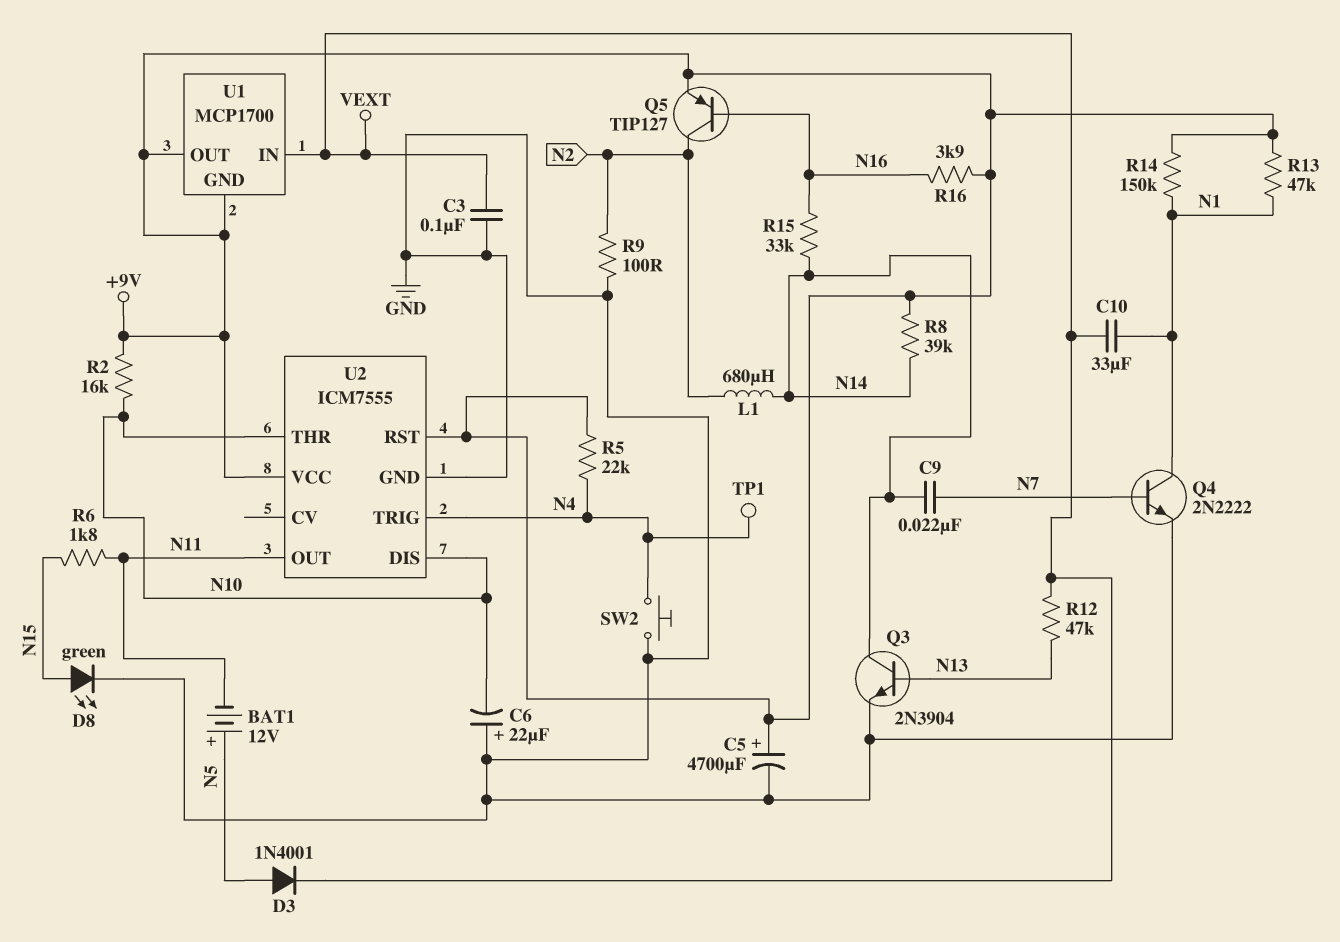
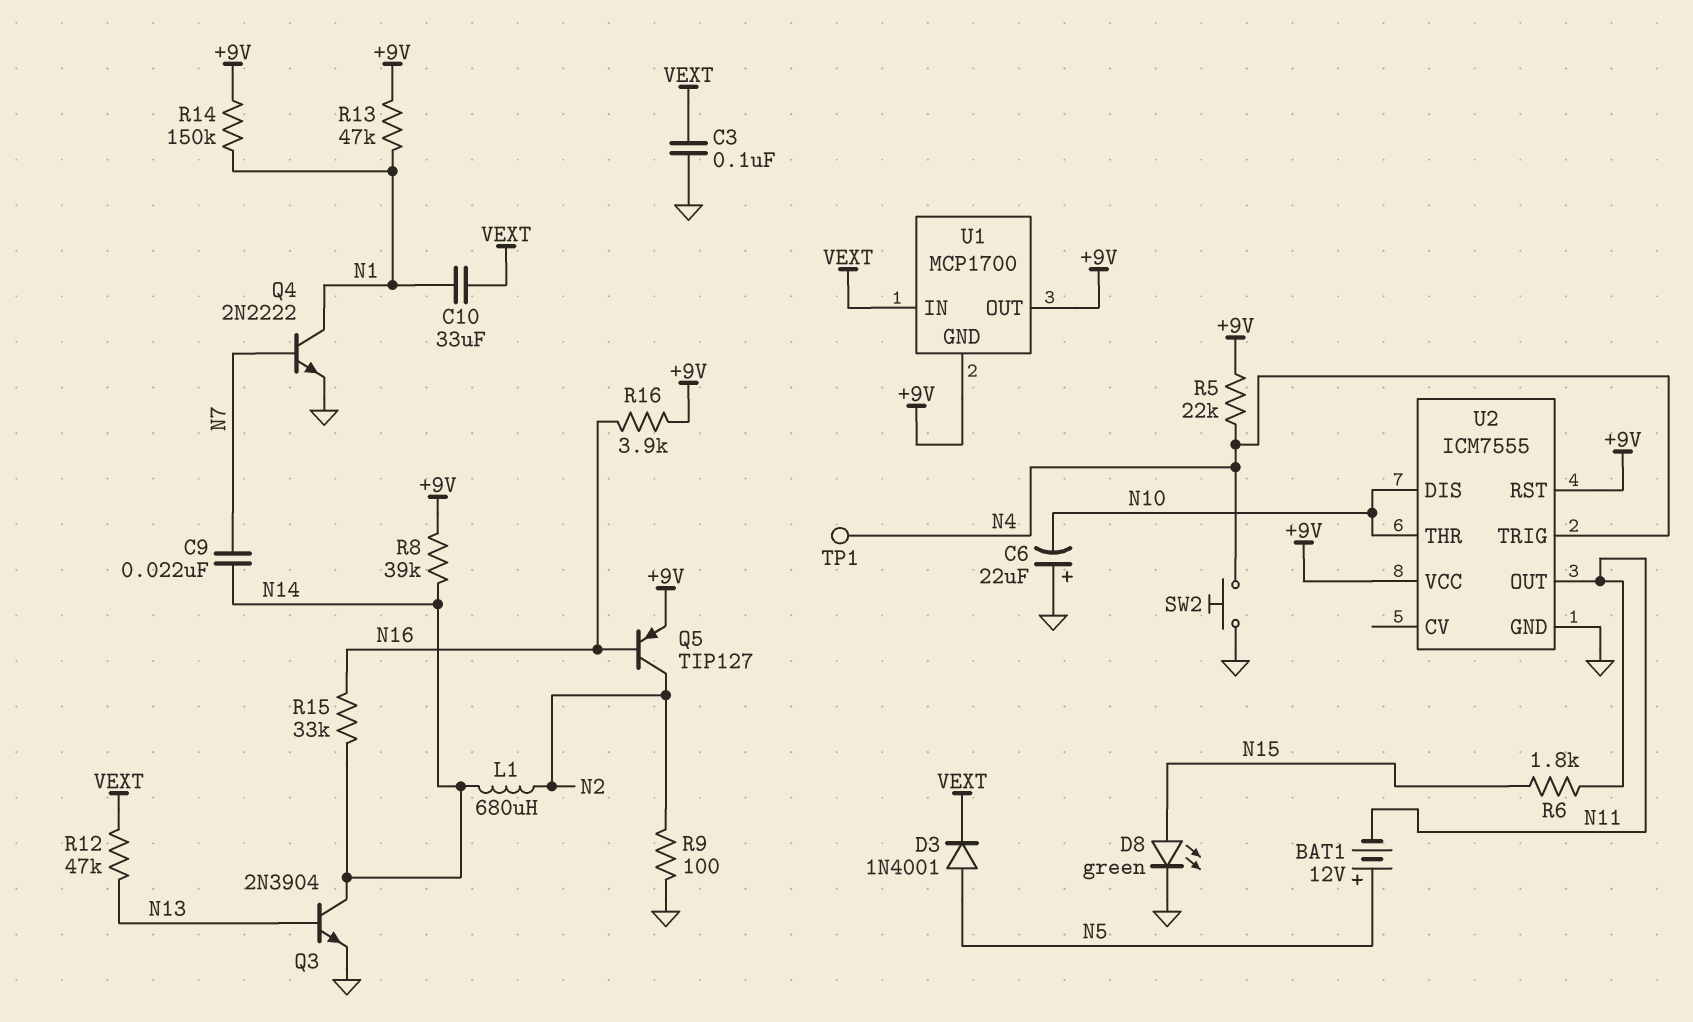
C5: 4700uF (plus +9V, minus GND) -> none
R2: 16k (+9V, N10) -> none

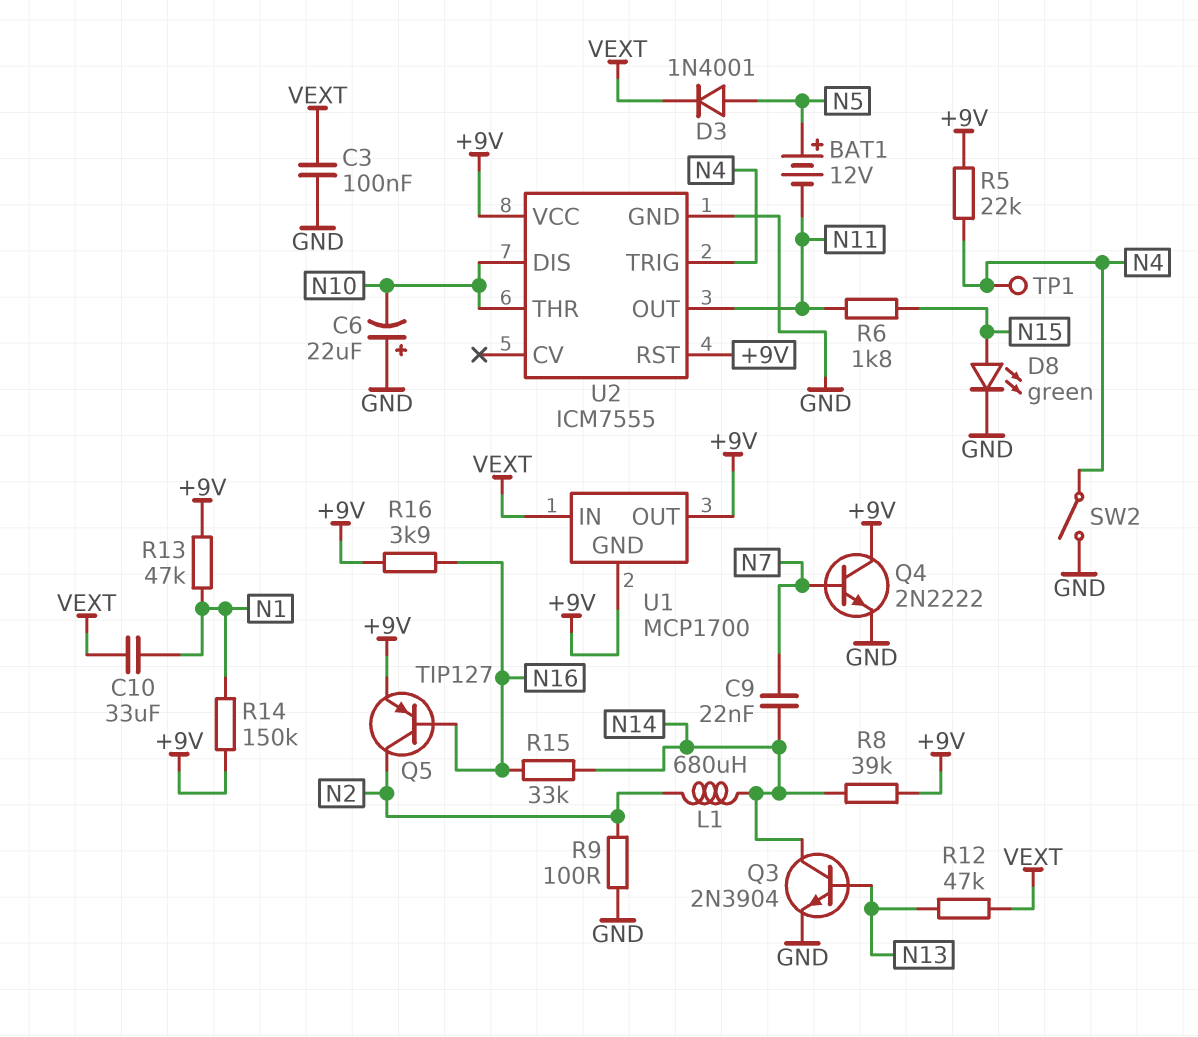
Q4: NPN 2N2222 (B N7, C N1, E GND) -> NPN 2N2222 (B N7, C +9V, E GND)
SW2: button (GND, N4) -> switch (GND, N4)

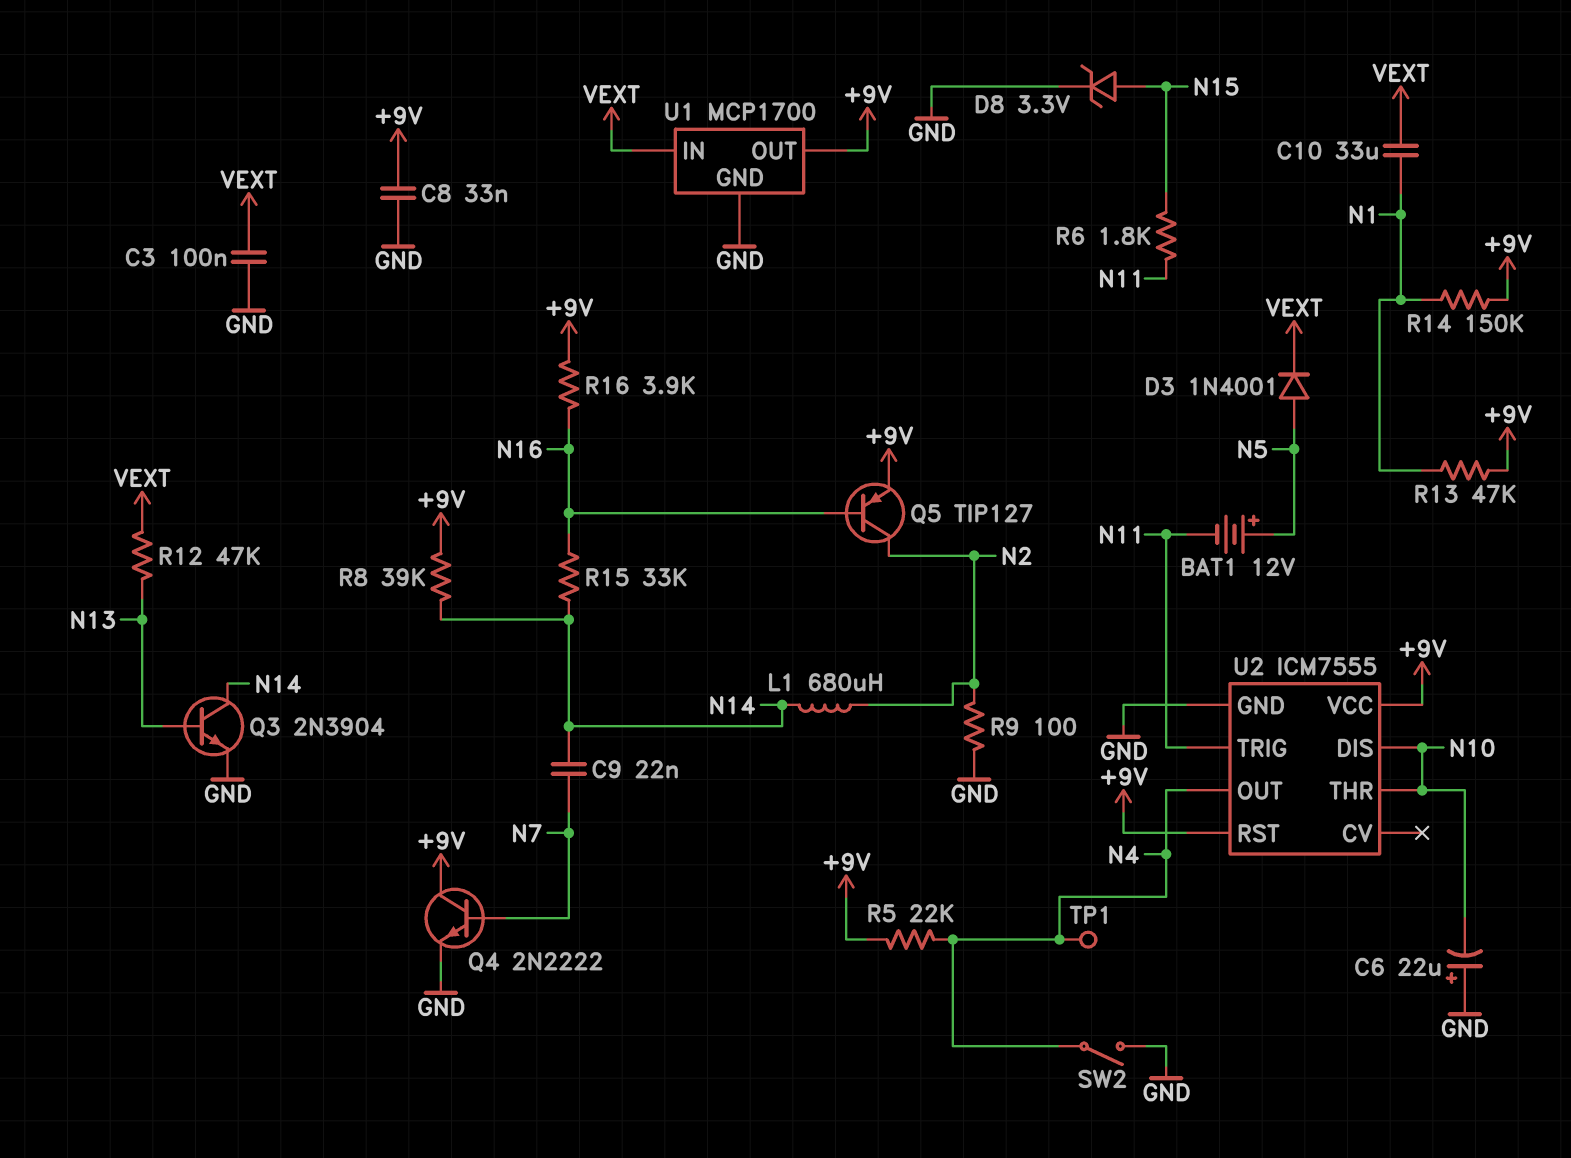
C8: none -> 33nF (+9V, GND)
D8: LED green (A N15, K GND) -> zener 3.3V (A N15, K GND)
U1 pin GND: +9V -> GND
U2 pin OUT: N11 -> N4
U2 pin TRIG: N4 -> N11

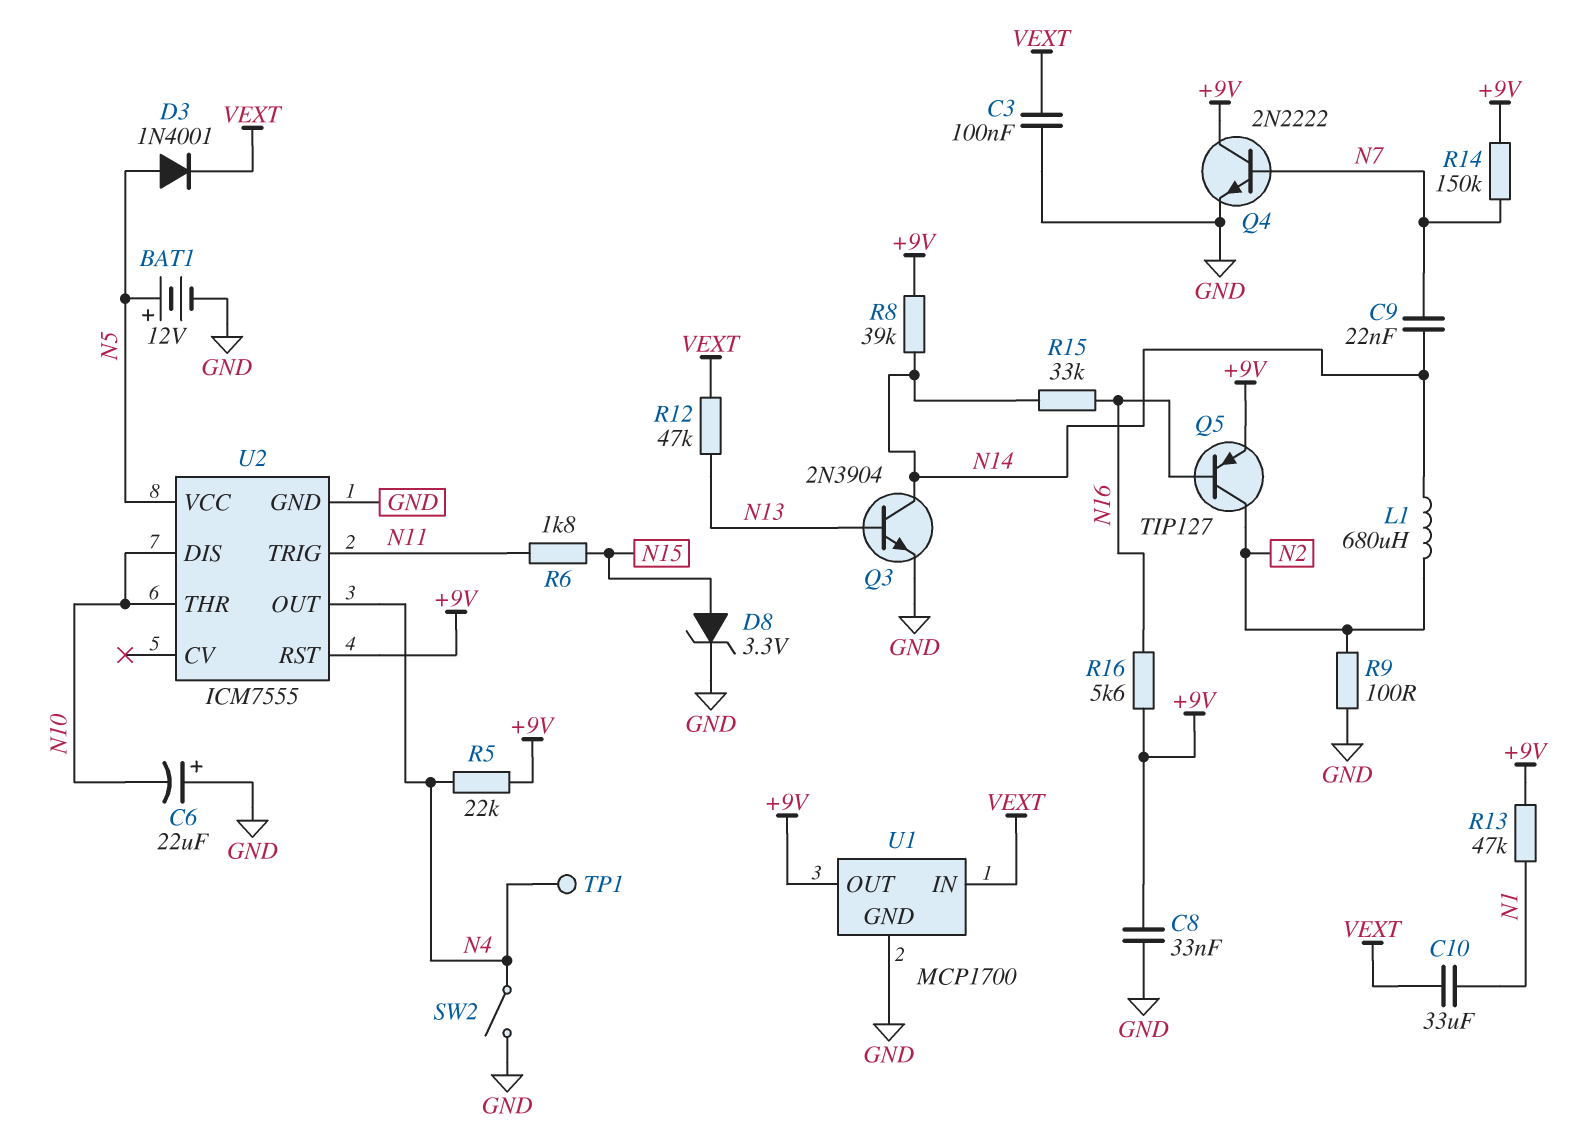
BAT1: 12V (plus N5, minus N11) -> 12V (plus N5, minus GND)
R14: 150k (+9V, N1) -> 150k (+9V, N7)
R16: 3.9k (+9V, N16) -> 5.6k (+9V, N16)
U2 pin VCC: +9V -> N5

